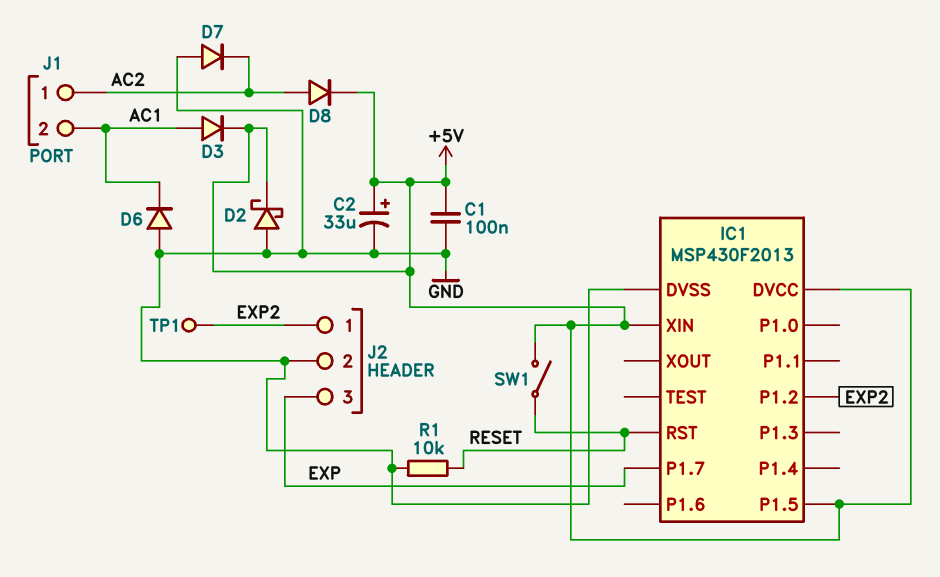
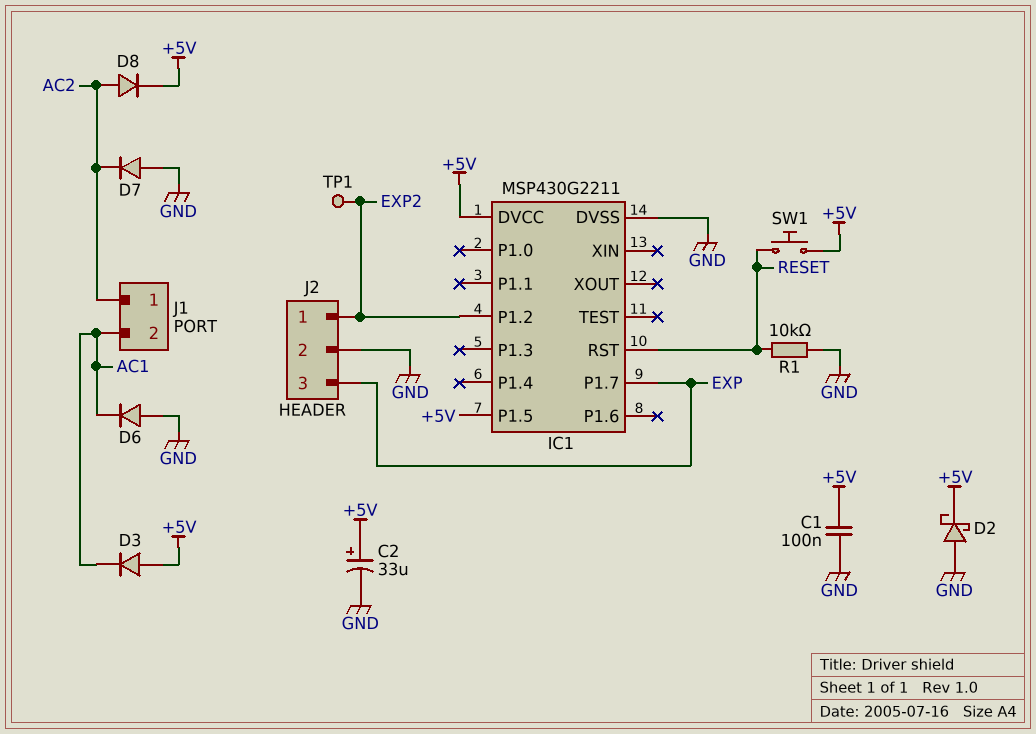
D3: diode (A AC1, K +5V) -> diode (A +5V, K AC1)
IC1: MSP430F2013 -> MSP430G2211
IC1 pin XIN: +5V -> none
SW1: switch (+5V, RESET) -> button (+5V, RESET)

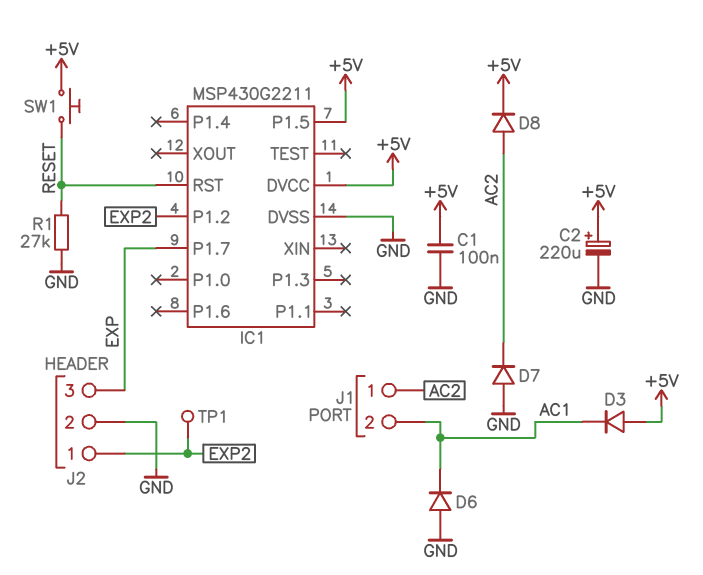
C2: 33uF (plus +5V, minus GND) -> 220uF (plus +5V, minus GND)
D2: schottky (A GND, K +5V) -> none
R1: 10k (GND, RESET) -> 27k (GND, RESET)

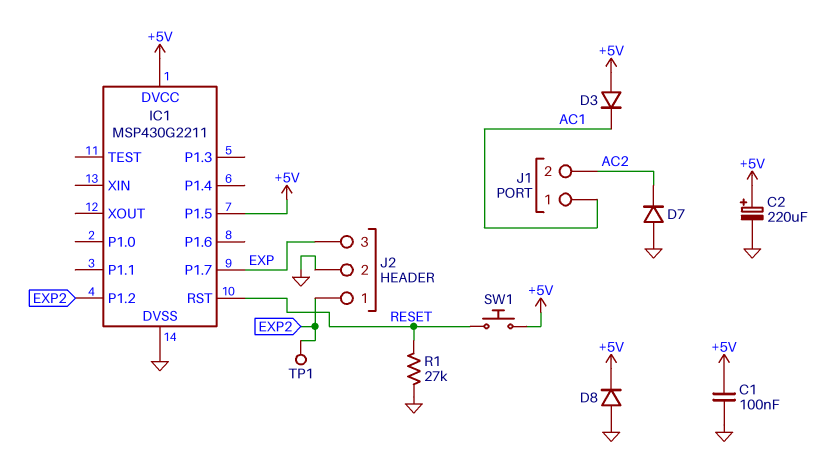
D6: diode (A GND, K AC1) -> none
D8: diode (A AC2, K +5V) -> diode (A GND, K +5V)
J1 pin 1: AC2 -> AC1
J1 pin 2: AC1 -> AC2

